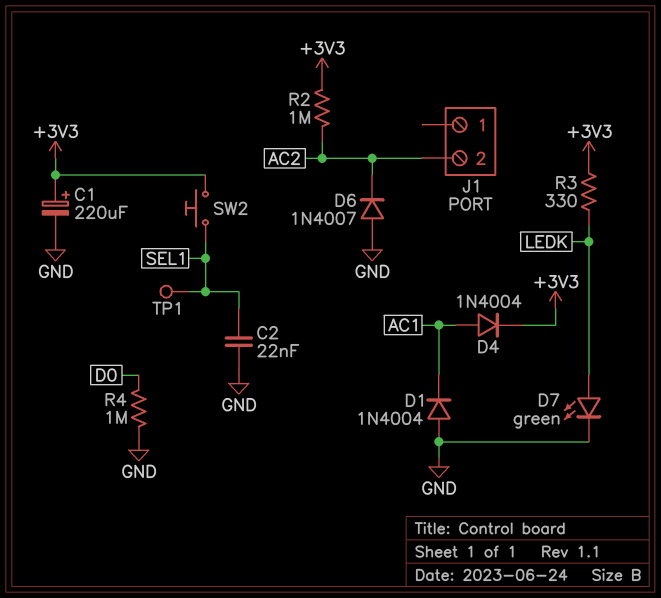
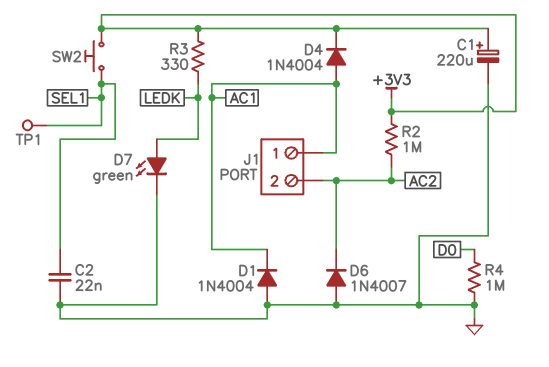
J1 pin 1: none -> AC1

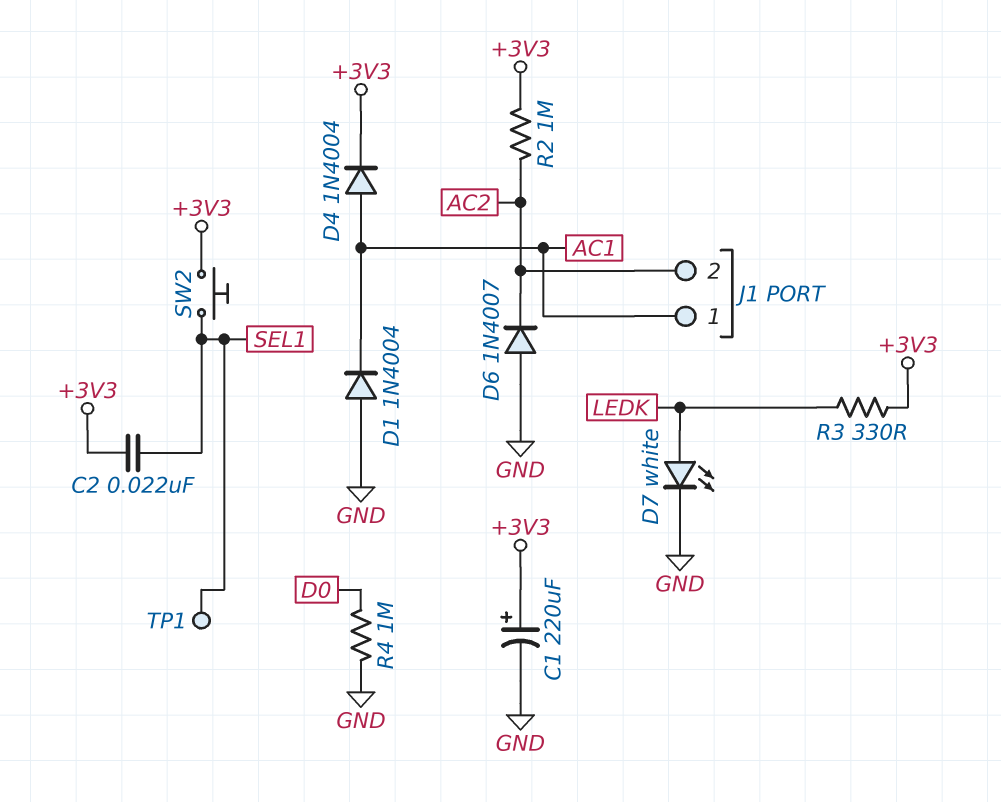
C2: 22nF (GND, SEL1) -> 22nF (+3V3, SEL1)
D7: LED green (A LEDK, K GND) -> LED white (A LEDK, K GND)

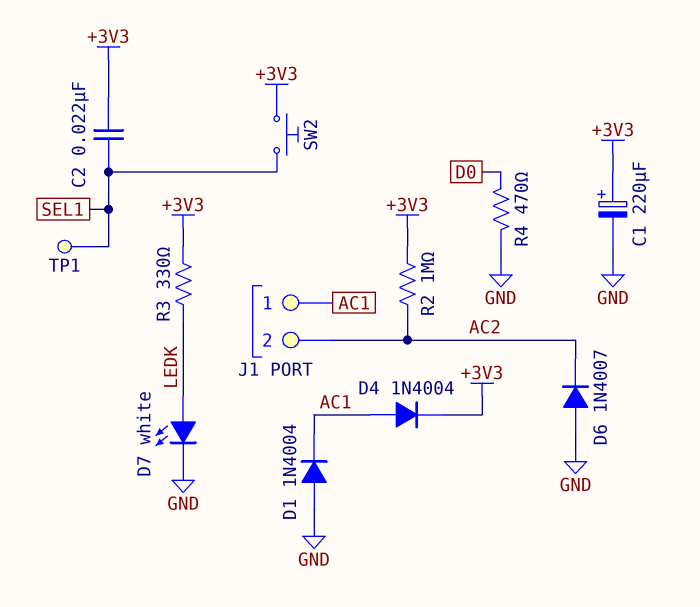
R4: 1M (D0, GND) -> 470 (D0, GND)

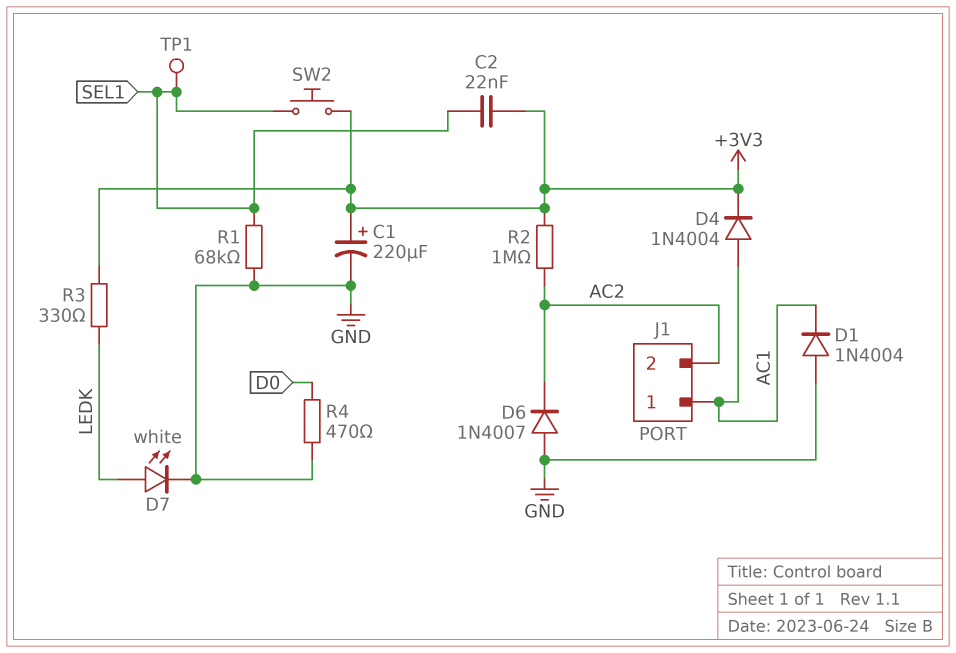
R1: none -> 68k (GND, SEL1)

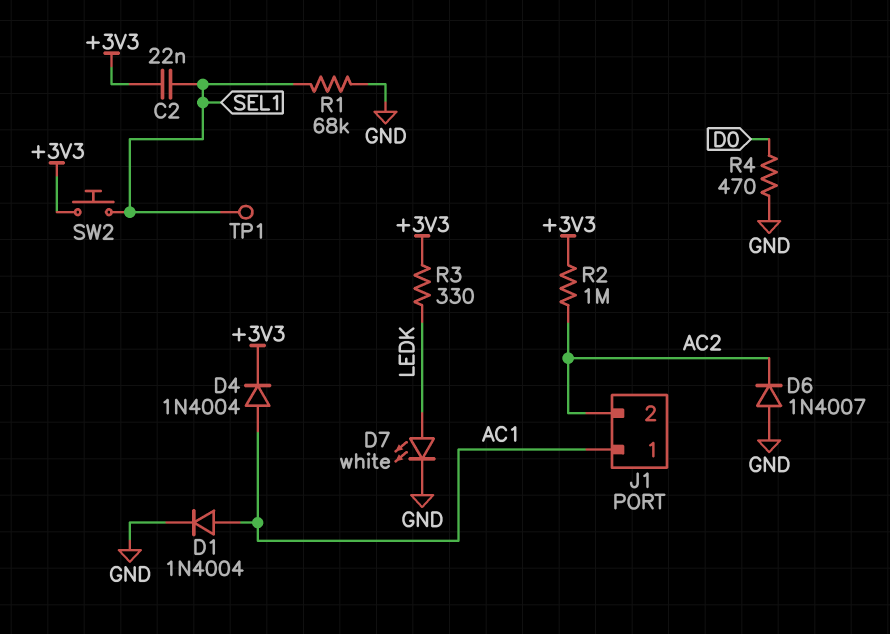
C1: 220uF (plus +3V3, minus GND) -> none
D1: diode 1N4004 (A GND, K AC1) -> diode 1N4004 (A AC1, K GND)

